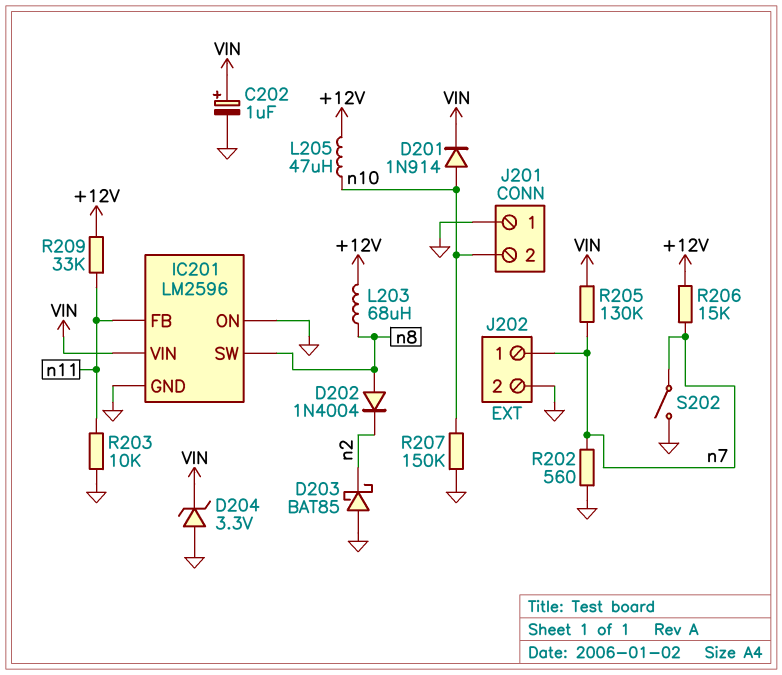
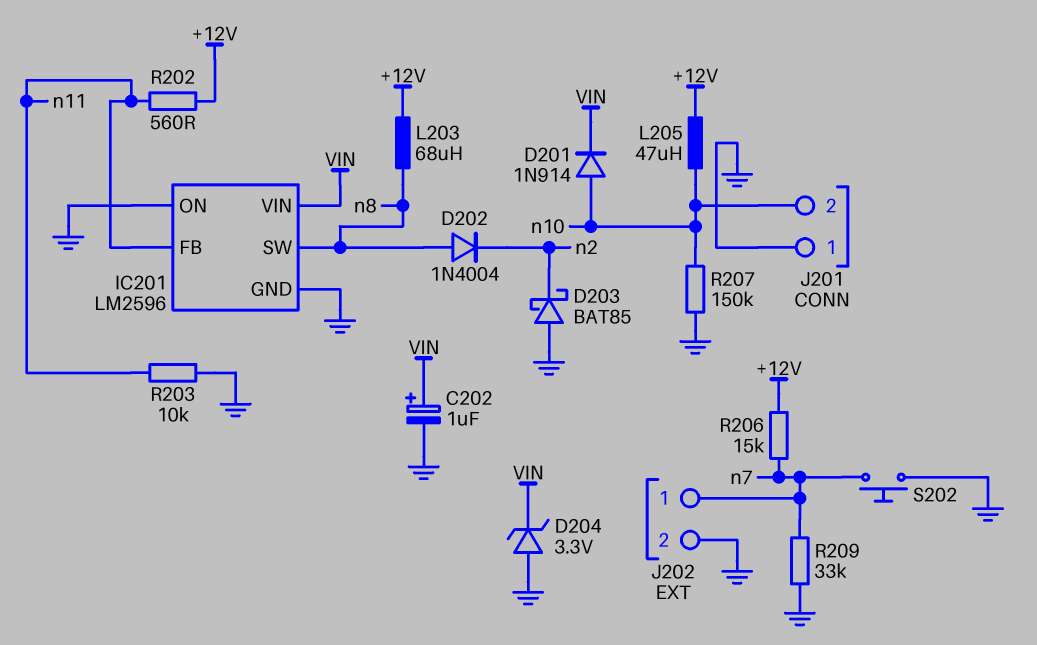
R202: 560 (GND, n7) -> 560 (+12V, n11)
R205: 130k (VIN, n7) -> none
R209: 33k (+12V, n11) -> 33k (GND, n7)
S202: switch (GND, n7) -> button (GND, n7)

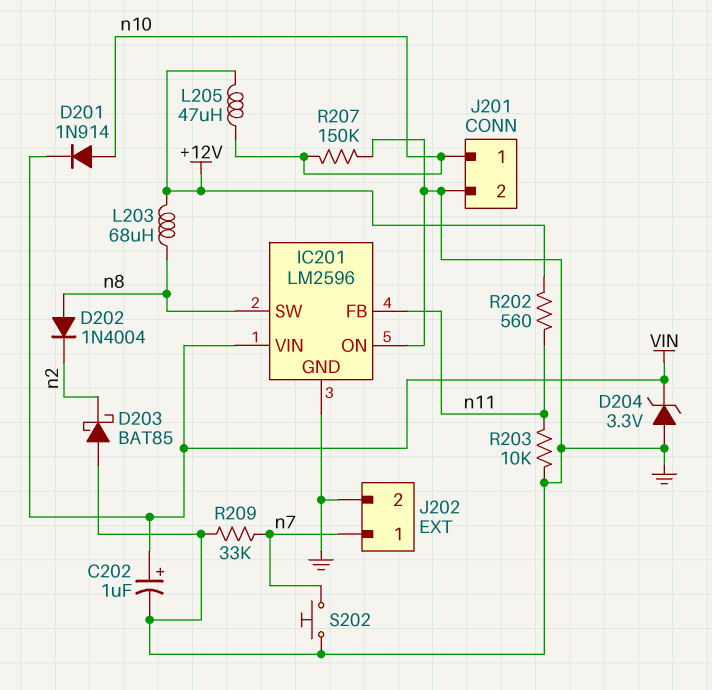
J201 pin 1: GND -> n10
J201 pin 2: n10 -> GND
R206: 15k (+12V, n7) -> none

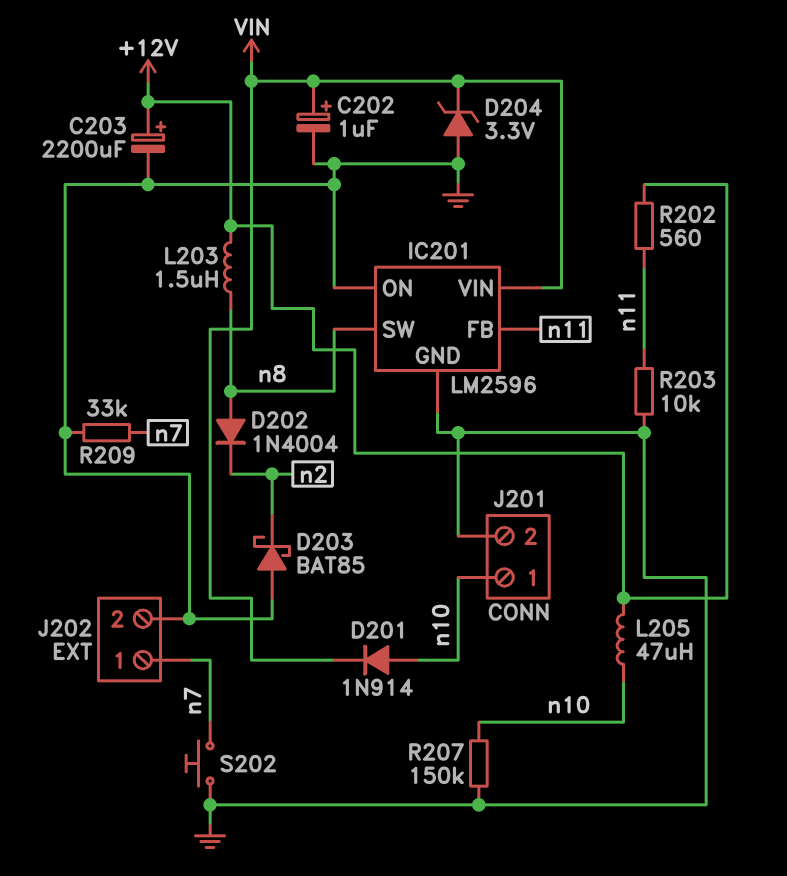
C203: none -> 2200uF (plus +12V, minus GND)
L203: 68uH (+12V, n8) -> 1.5uH (+12V, n8)

